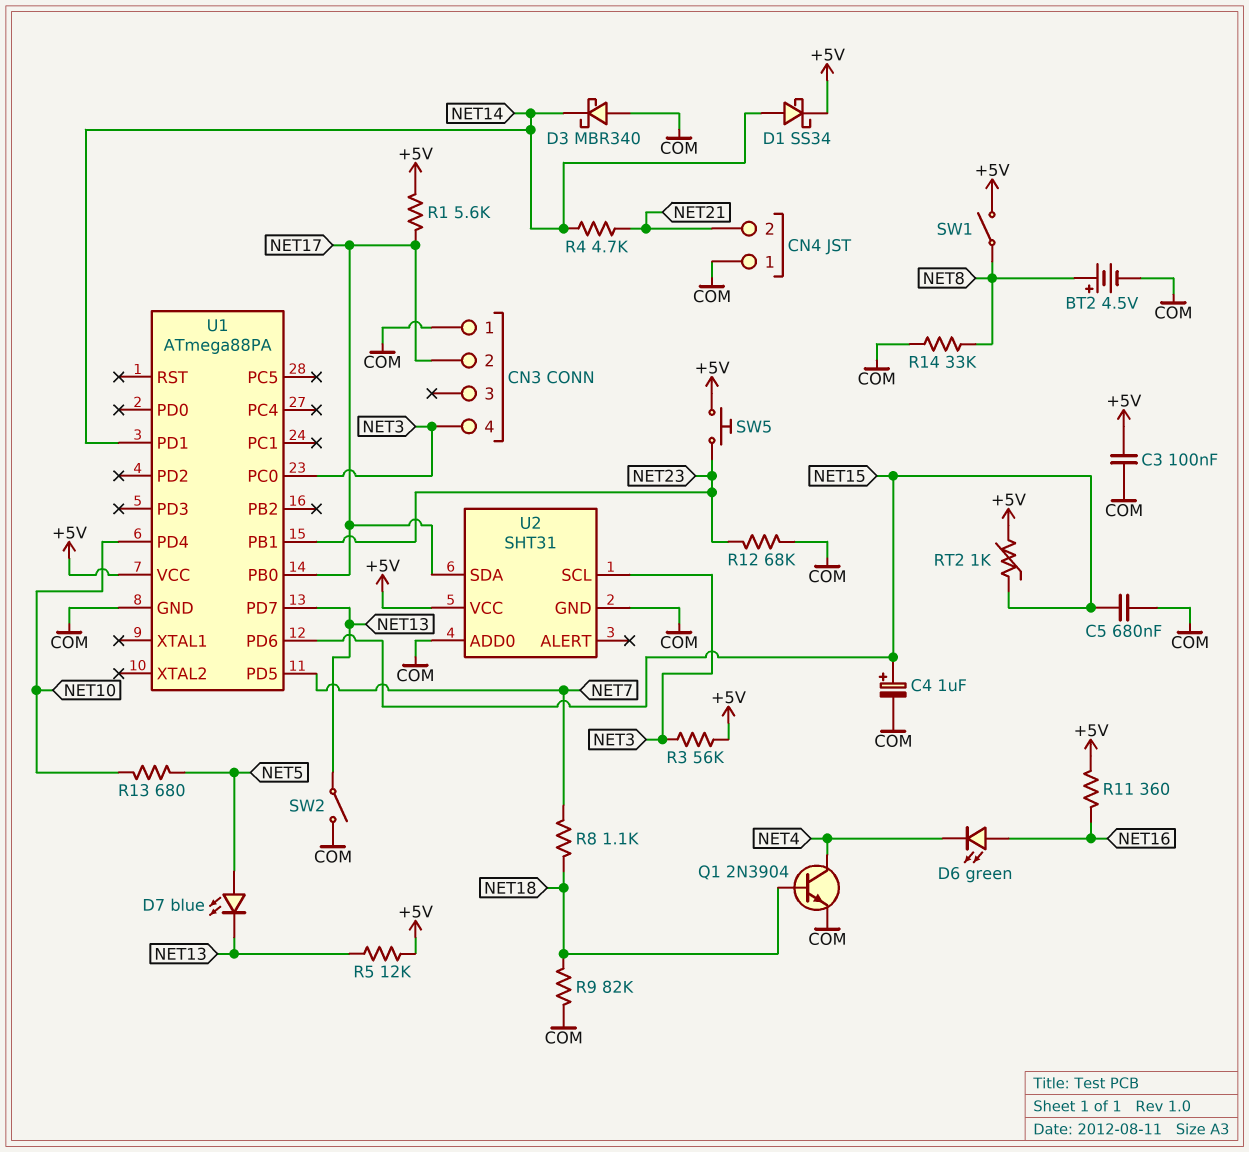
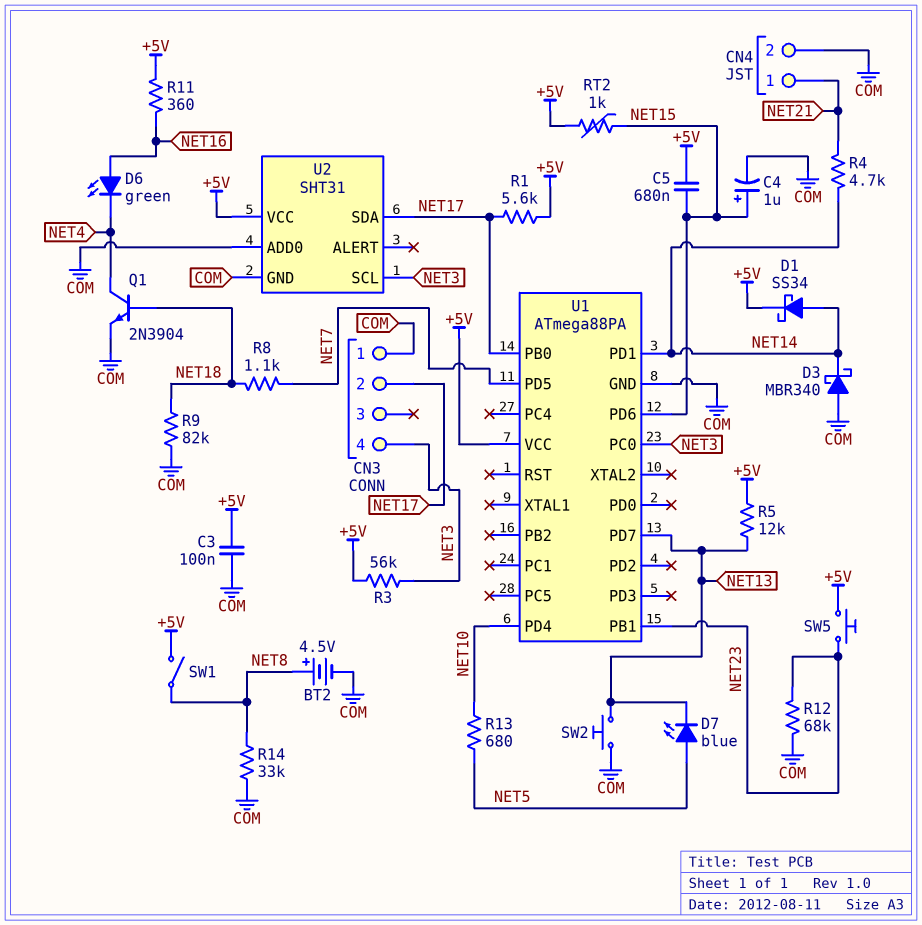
C5: 680nF (COM, NET15) -> 680nF (+5V, NET15)
CN4 pin 1: COM -> NET21
CN4 pin 2: NET21 -> COM
SW2: switch (COM, NET13) -> button (COM, NET13)

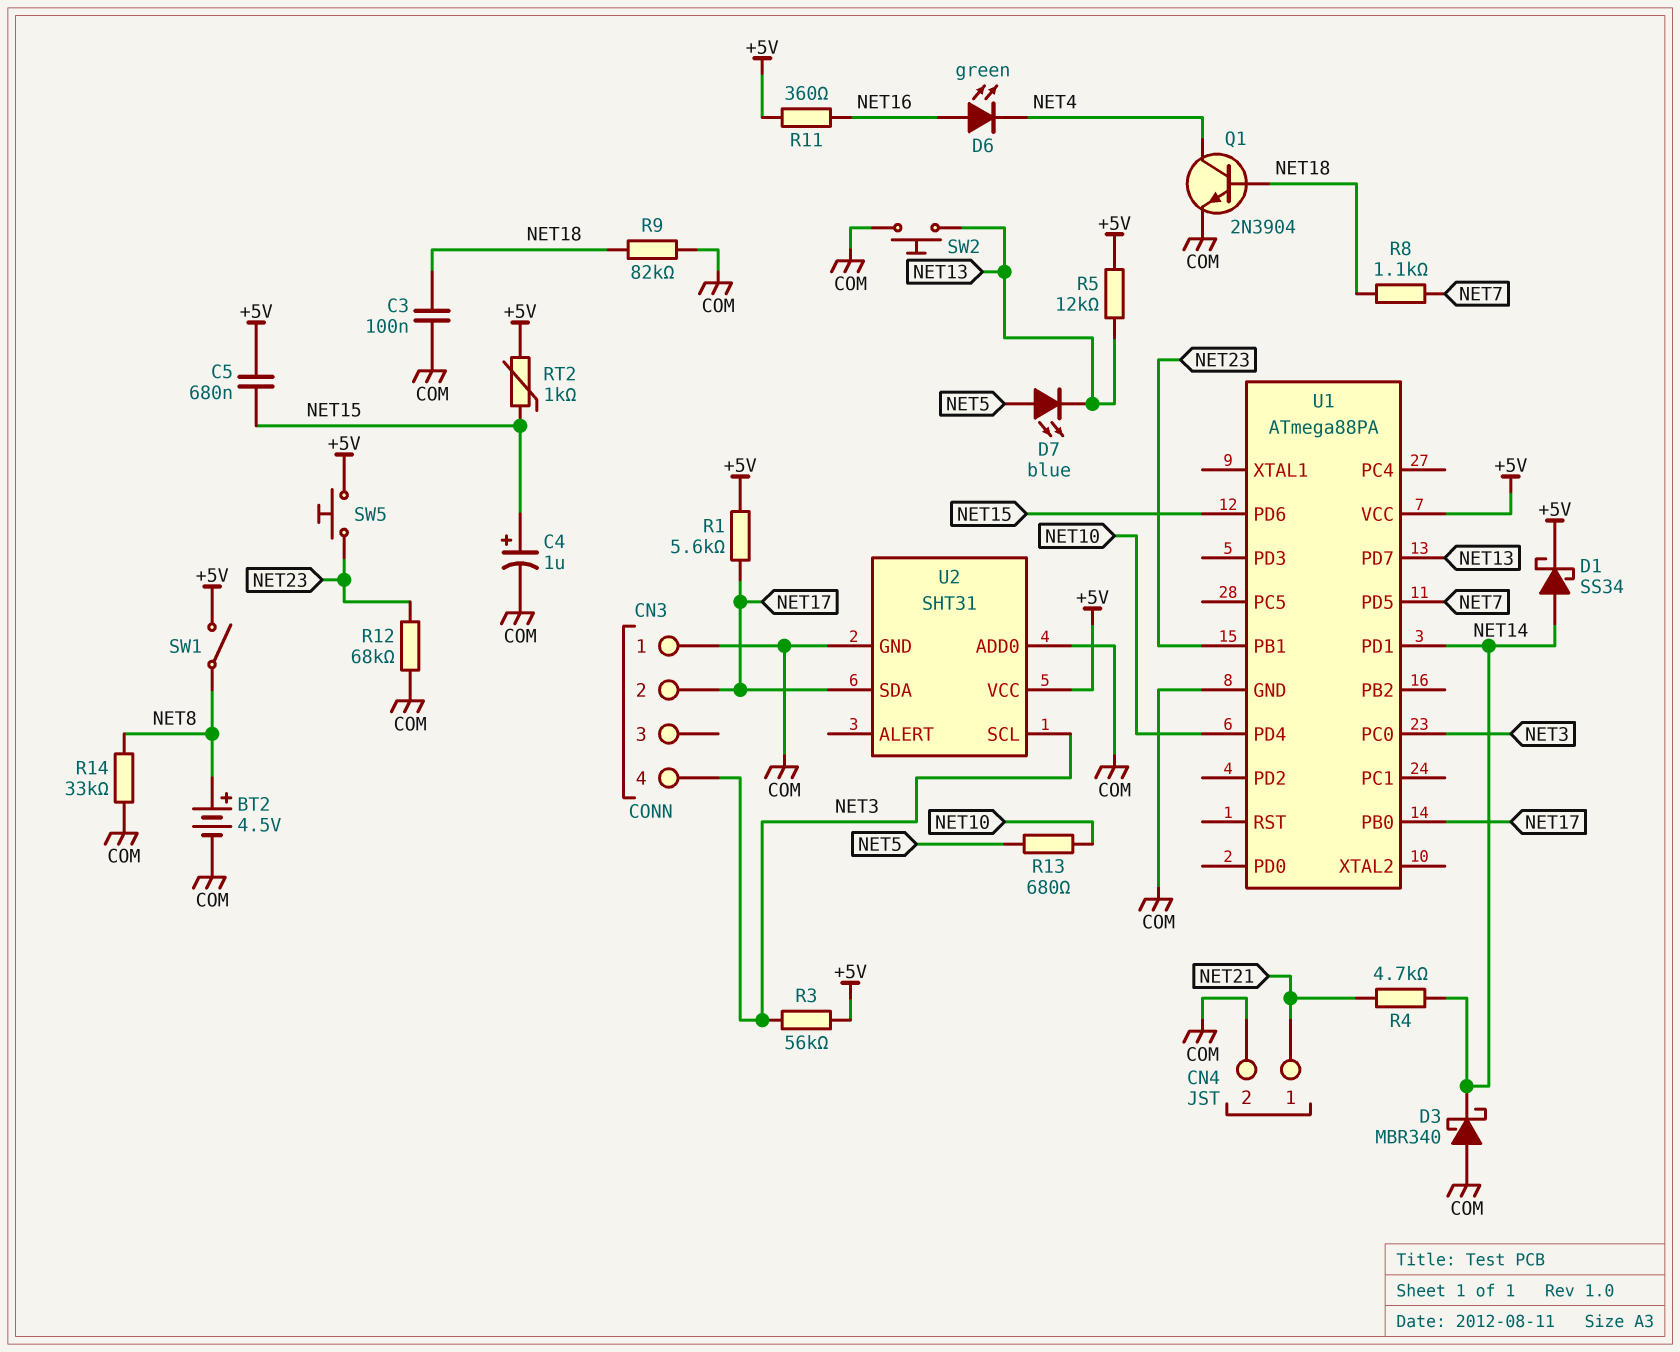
C3: 100nF (+5V, COM) -> 100nF (COM, NET18)

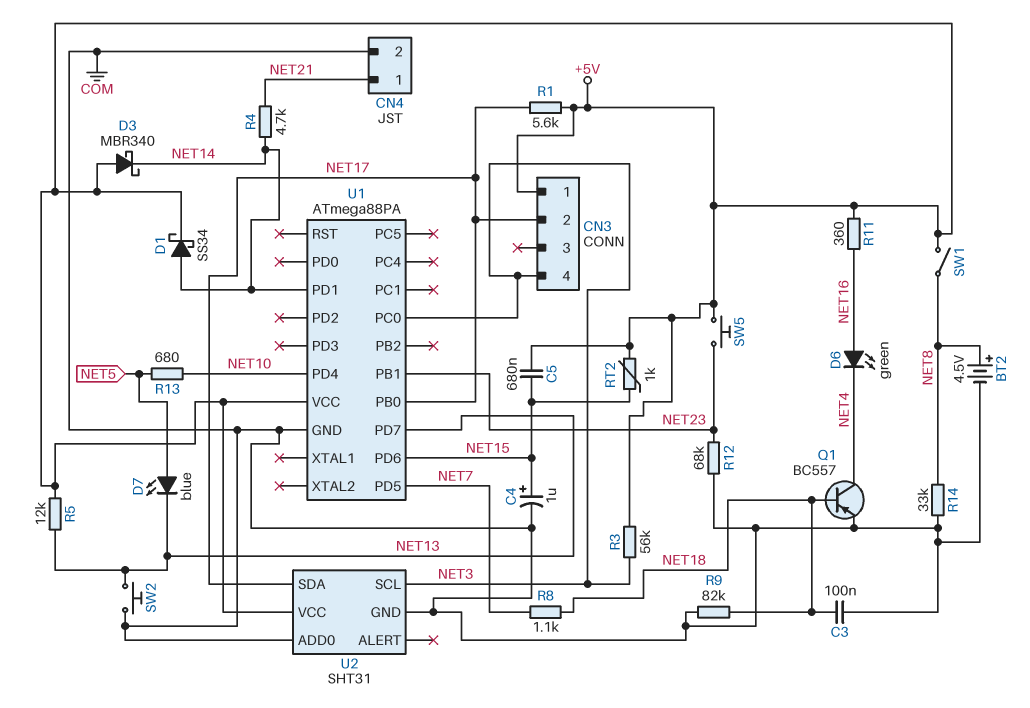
CN3 pin 1: COM -> +5V
D3: schottky MBR340 (A COM, K NET14) -> schottky MBR340 (A +5V, K NET14)
Q1: NPN 2N3904 (B NET18, C NET4, E COM) -> PNP BC557 (B NET18, C NET4, E COM)

